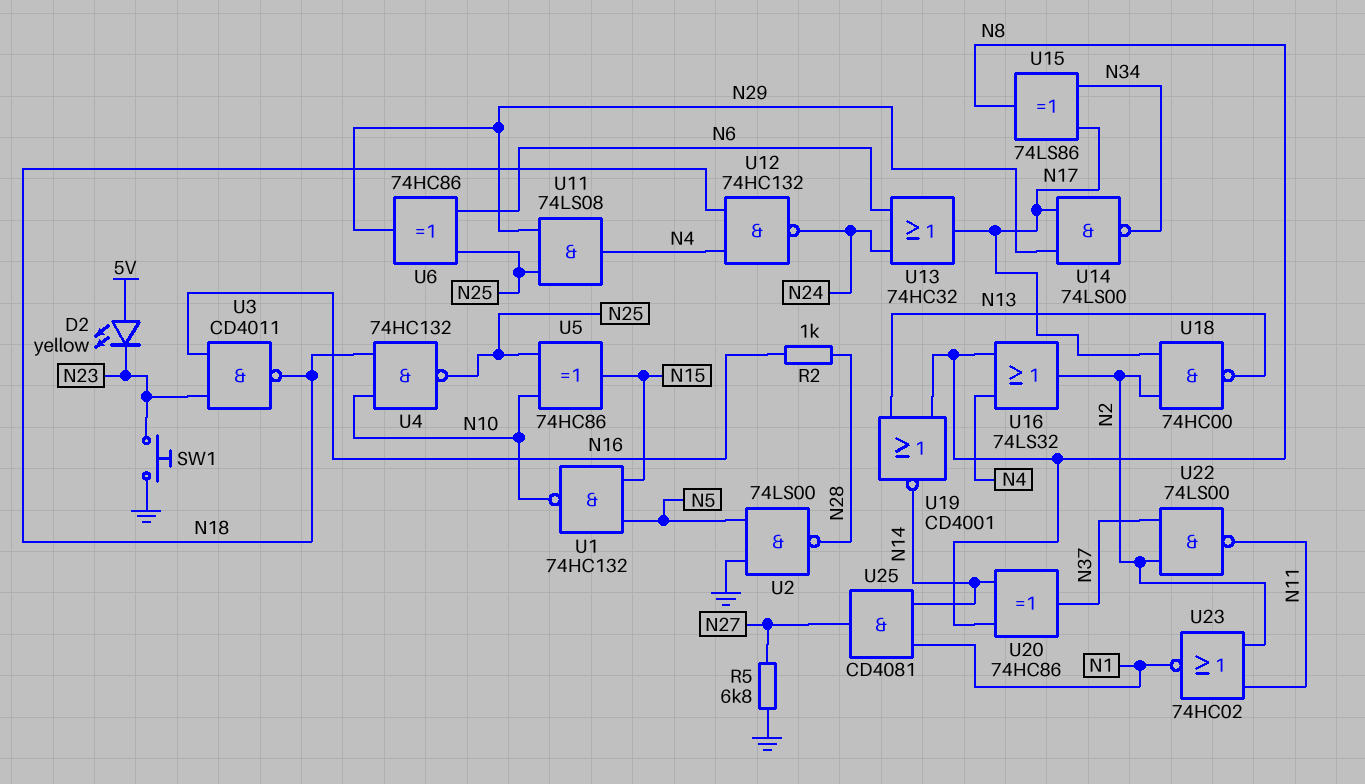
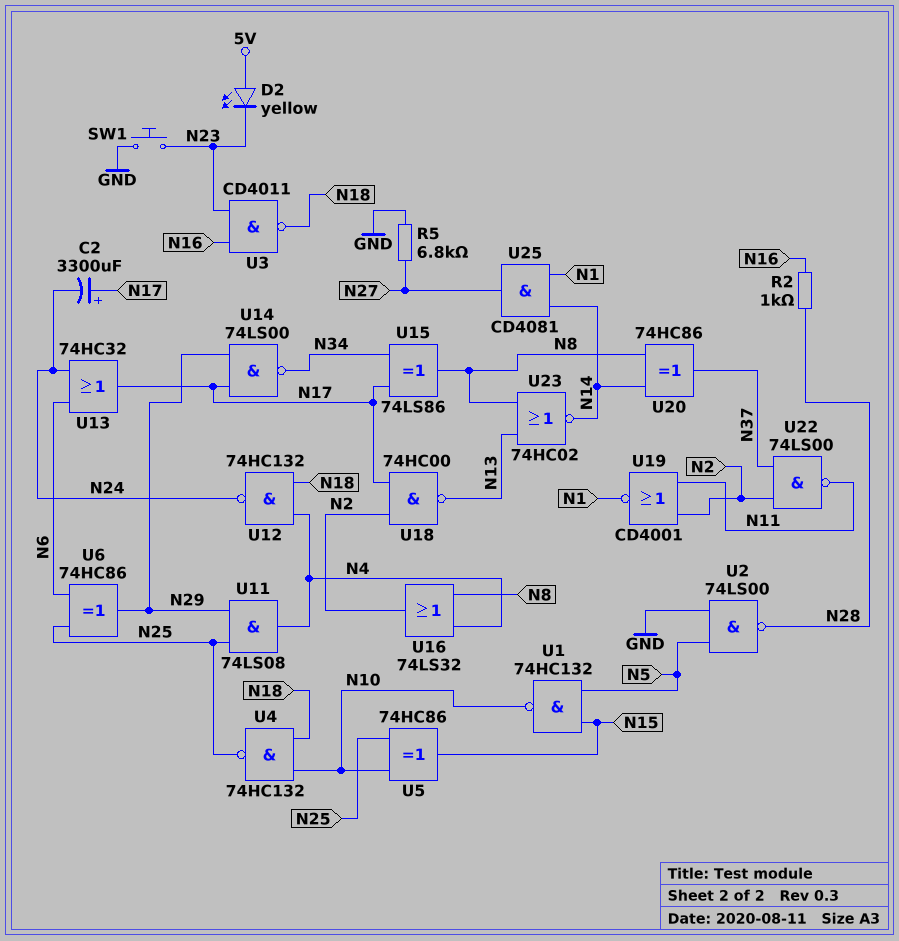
C2: none -> 3300uF (plus N17, minus N24)
U19: NOR CD4001 (in N8, in N13, out N14) -> NOR CD4001 (in N2, in N11, out N1)
U23: NOR 74HC02 (in N2, in N11, out N1) -> NOR 74HC02 (in N8, in N13, out N14)

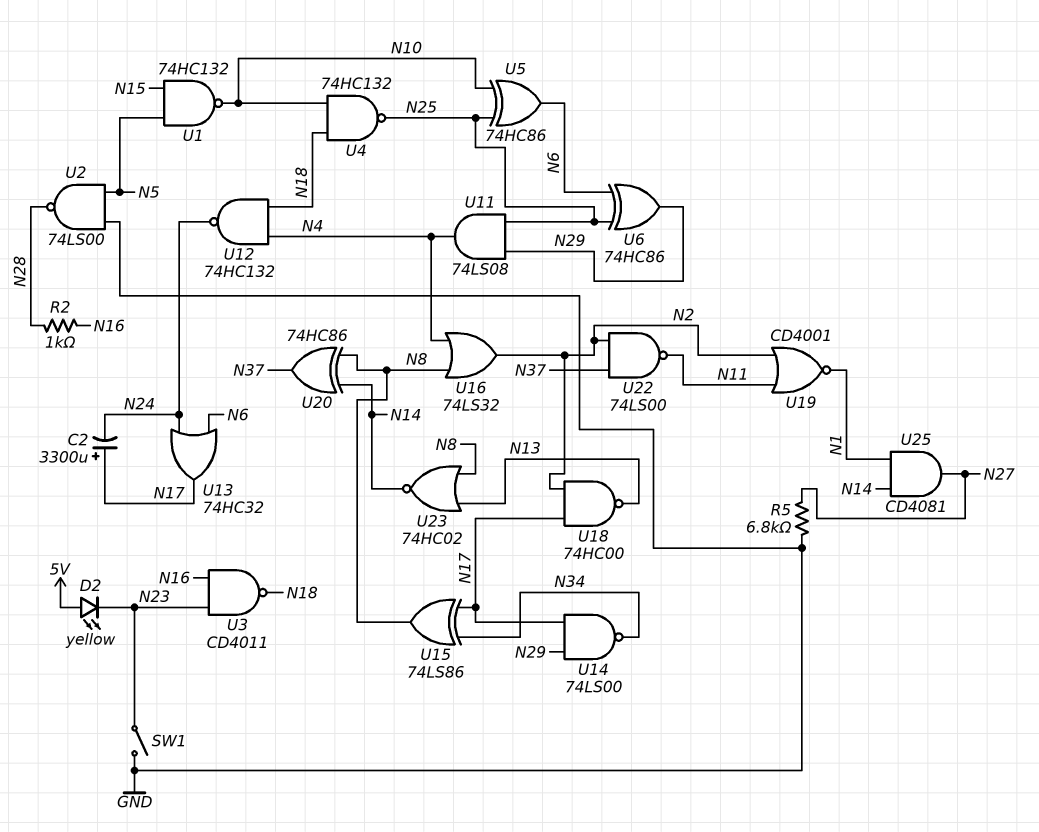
SW1: button (GND, N23) -> switch (GND, N23)
U5: XOR 74HC86 (in N10, in N25, out N15) -> XOR 74HC86 (in N10, in N25, out N6)

